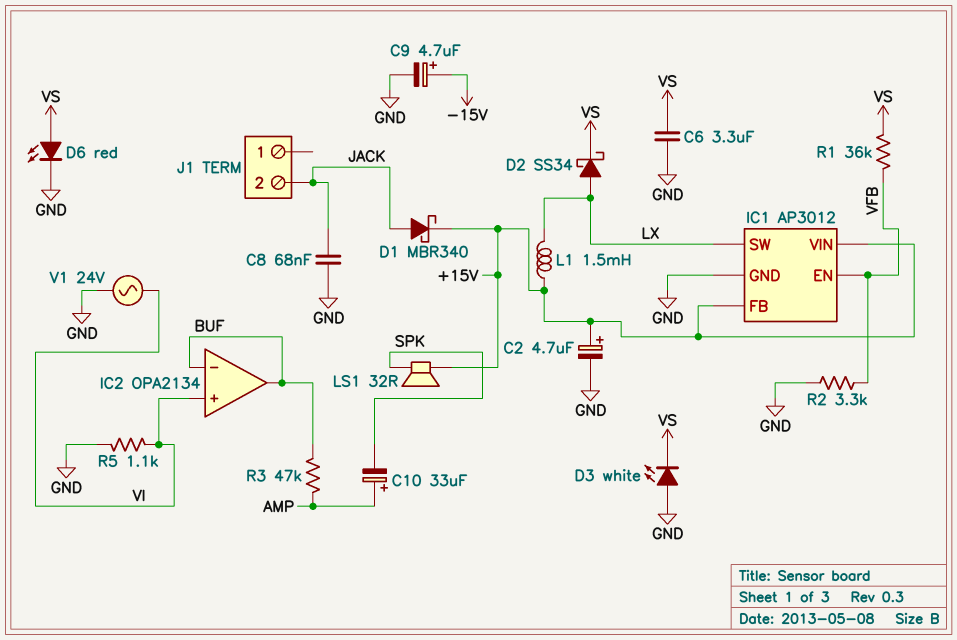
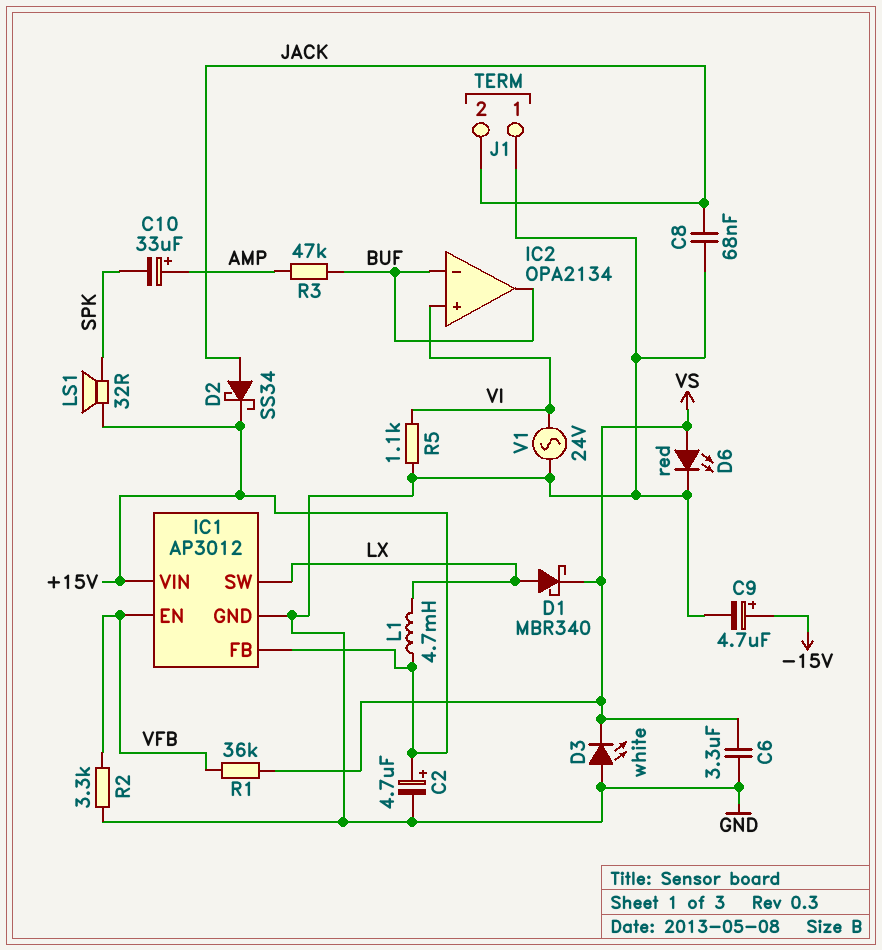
D1: schottky MBR340 (A JACK, K +15V) -> schottky MBR340 (A LX, K VS)
D2: schottky SS34 (A LX, K VS) -> schottky SS34 (A JACK, K +15V)
J1 pin 1: none -> GND
L1: 1.5mH (+15V, LX) -> 4.7mH (+15V, LX)

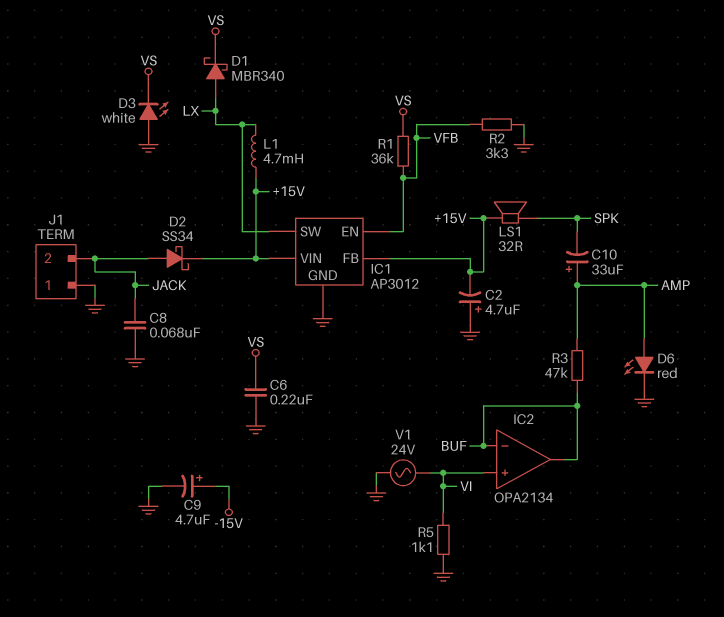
C2: 4.7uF (plus +15V, minus GND) -> 4.7uF (plus GND, minus +15V)
C6: 3.3uF (GND, VS) -> 220nF (GND, VS)
D6: LED red (A VS, K GND) -> LED red (A AMP, K GND)

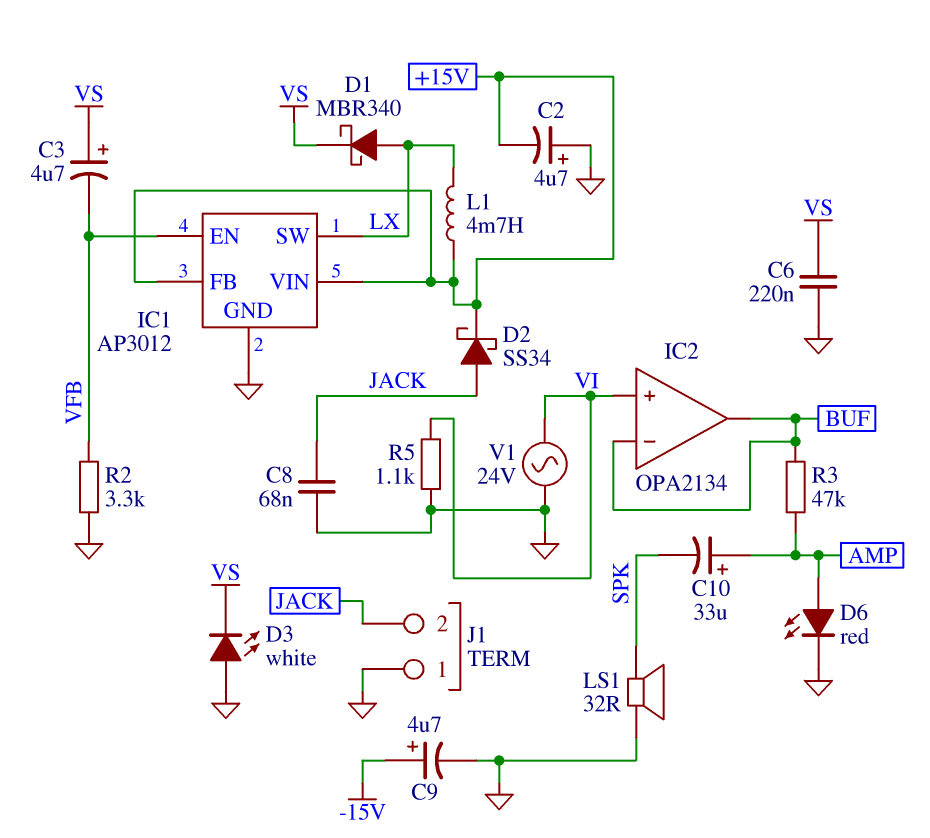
C3: none -> 4.7uF (plus VS, minus VFB)
LS1: speaker 32R (+15V, SPK) -> speaker 32R (GND, SPK)
R1: 36k (VFB, VS) -> none

